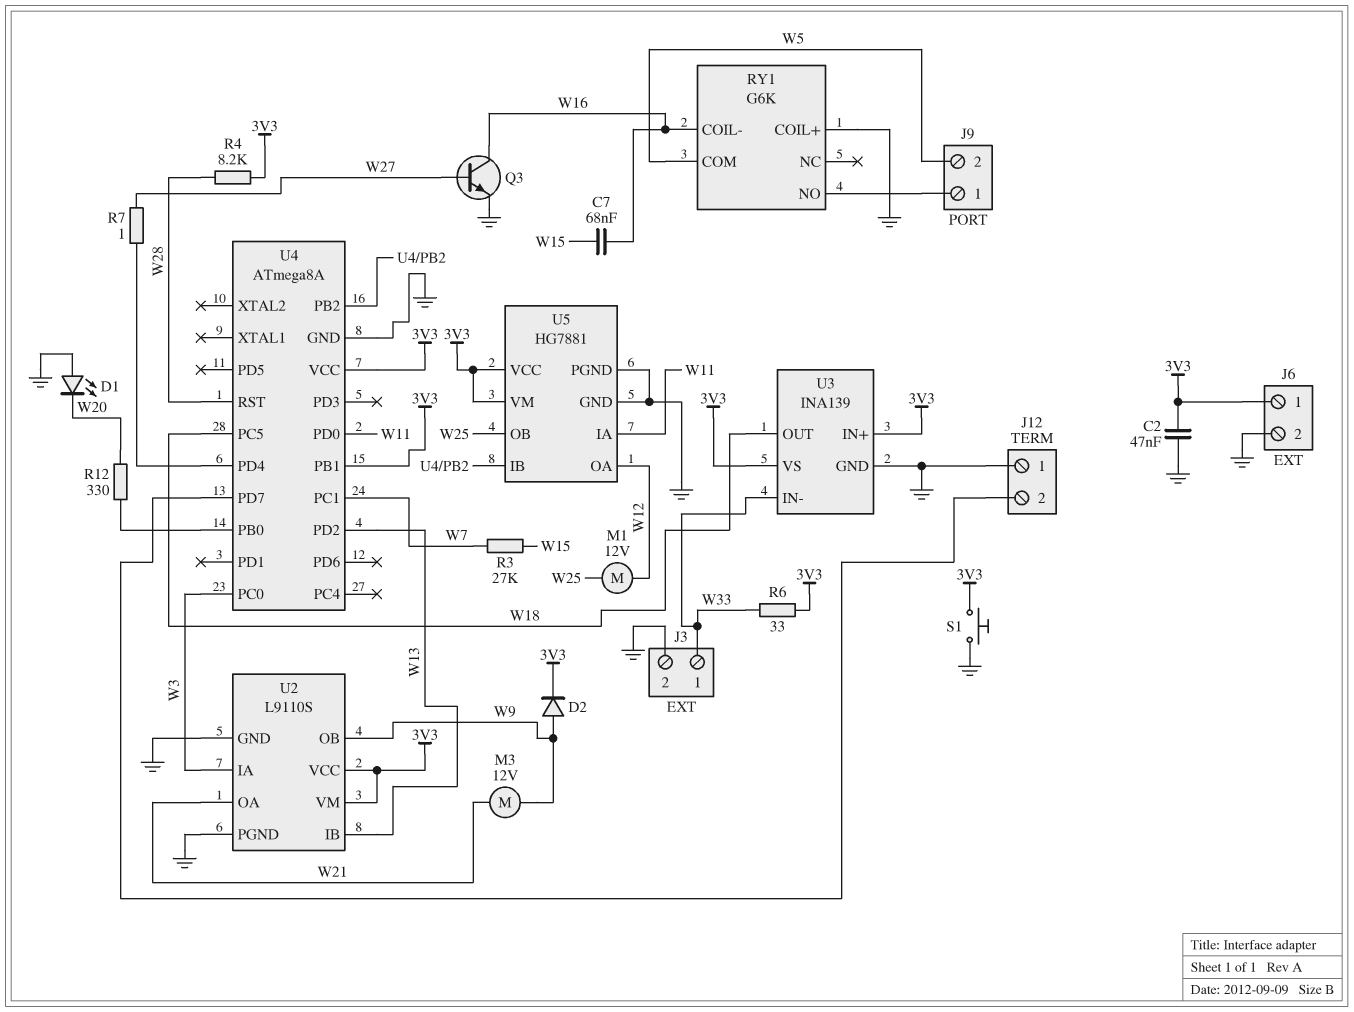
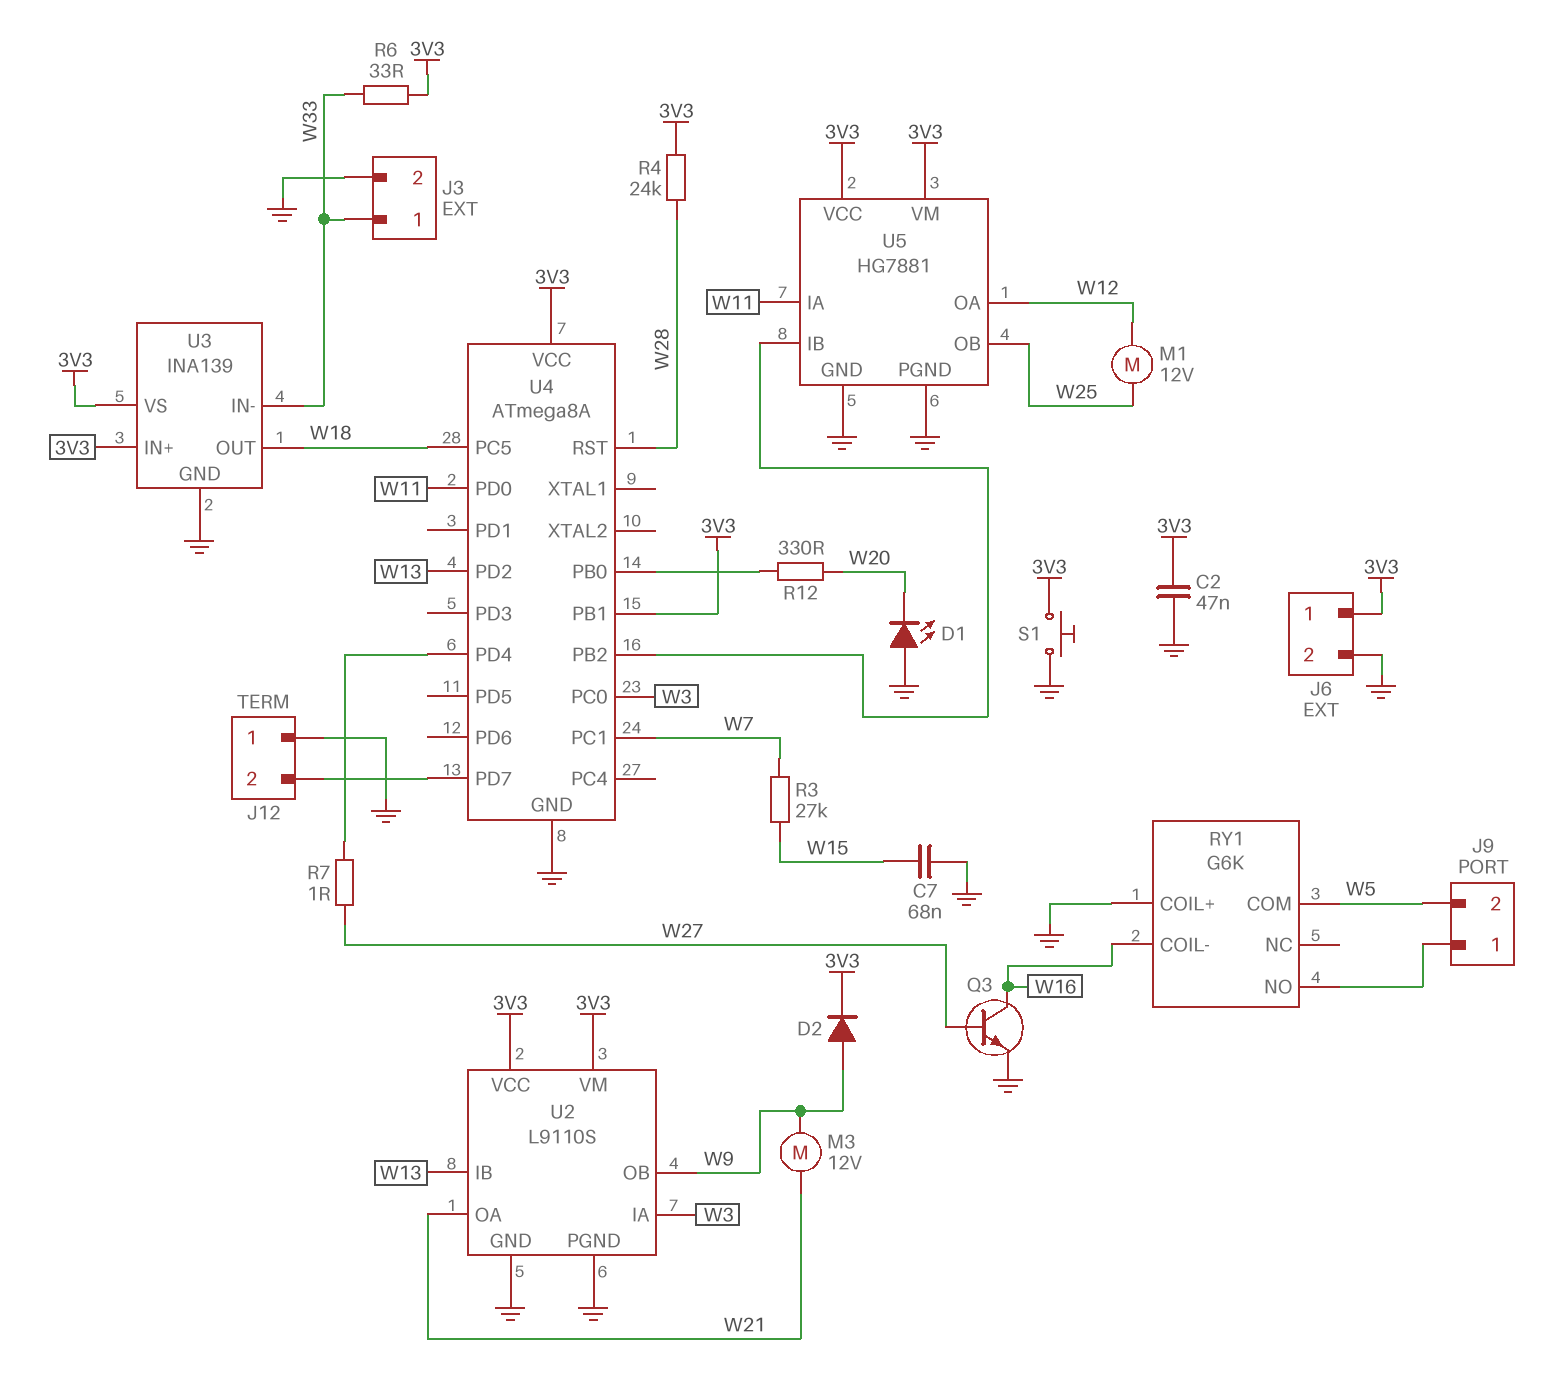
C7: 68nF (W15, W16) -> 68nF (GND, W15)
R4: 8.2k (3V3, W28) -> 24k (3V3, W28)

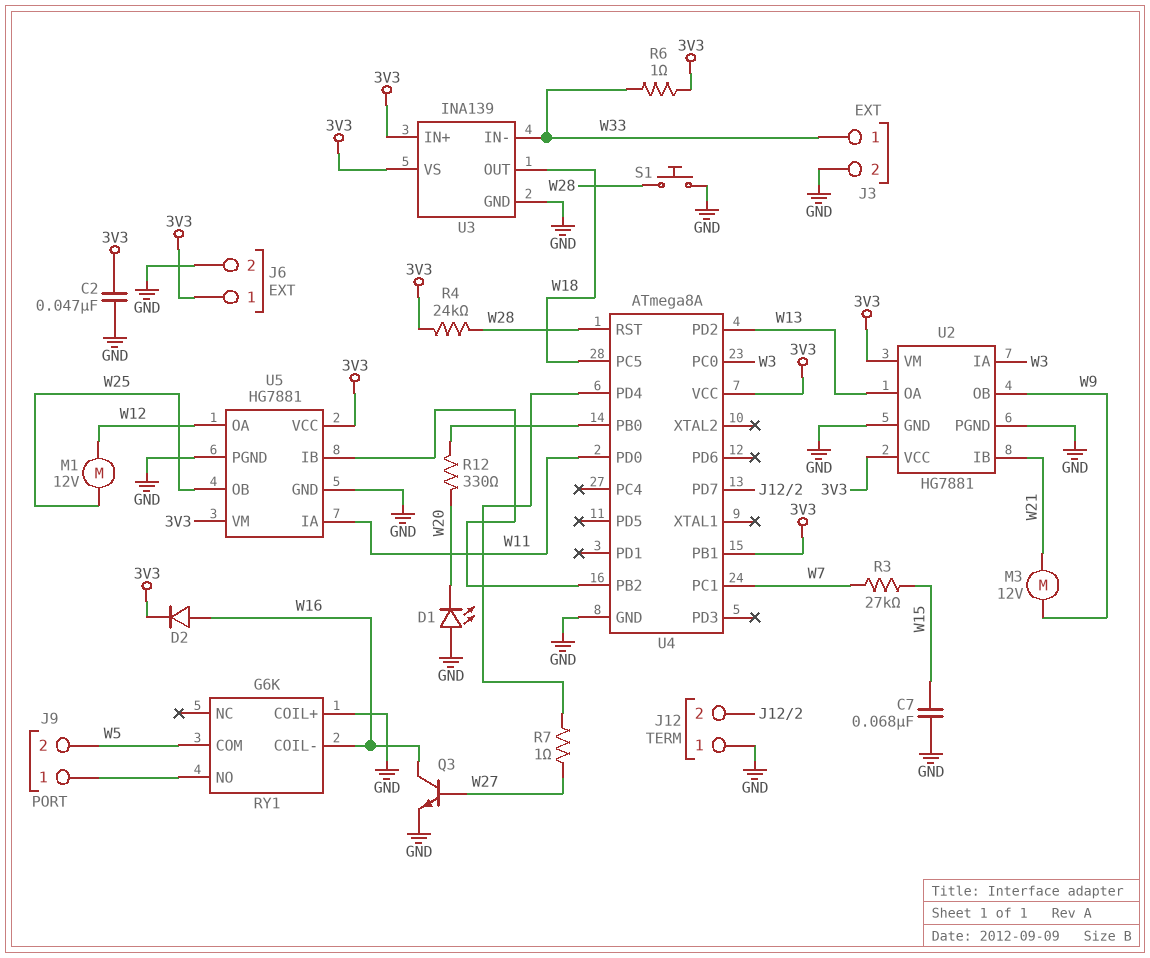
D2: diode (A W9, K 3V3) -> diode (A W16, K 3V3)
R6: 33 (3V3, W33) -> 1 (3V3, W33)
S1: button (3V3, GND) -> button (GND, W28)
U2: L9110S -> HG7881
U2 pin IB: W13 -> W21
U2 pin OA: W21 -> W13

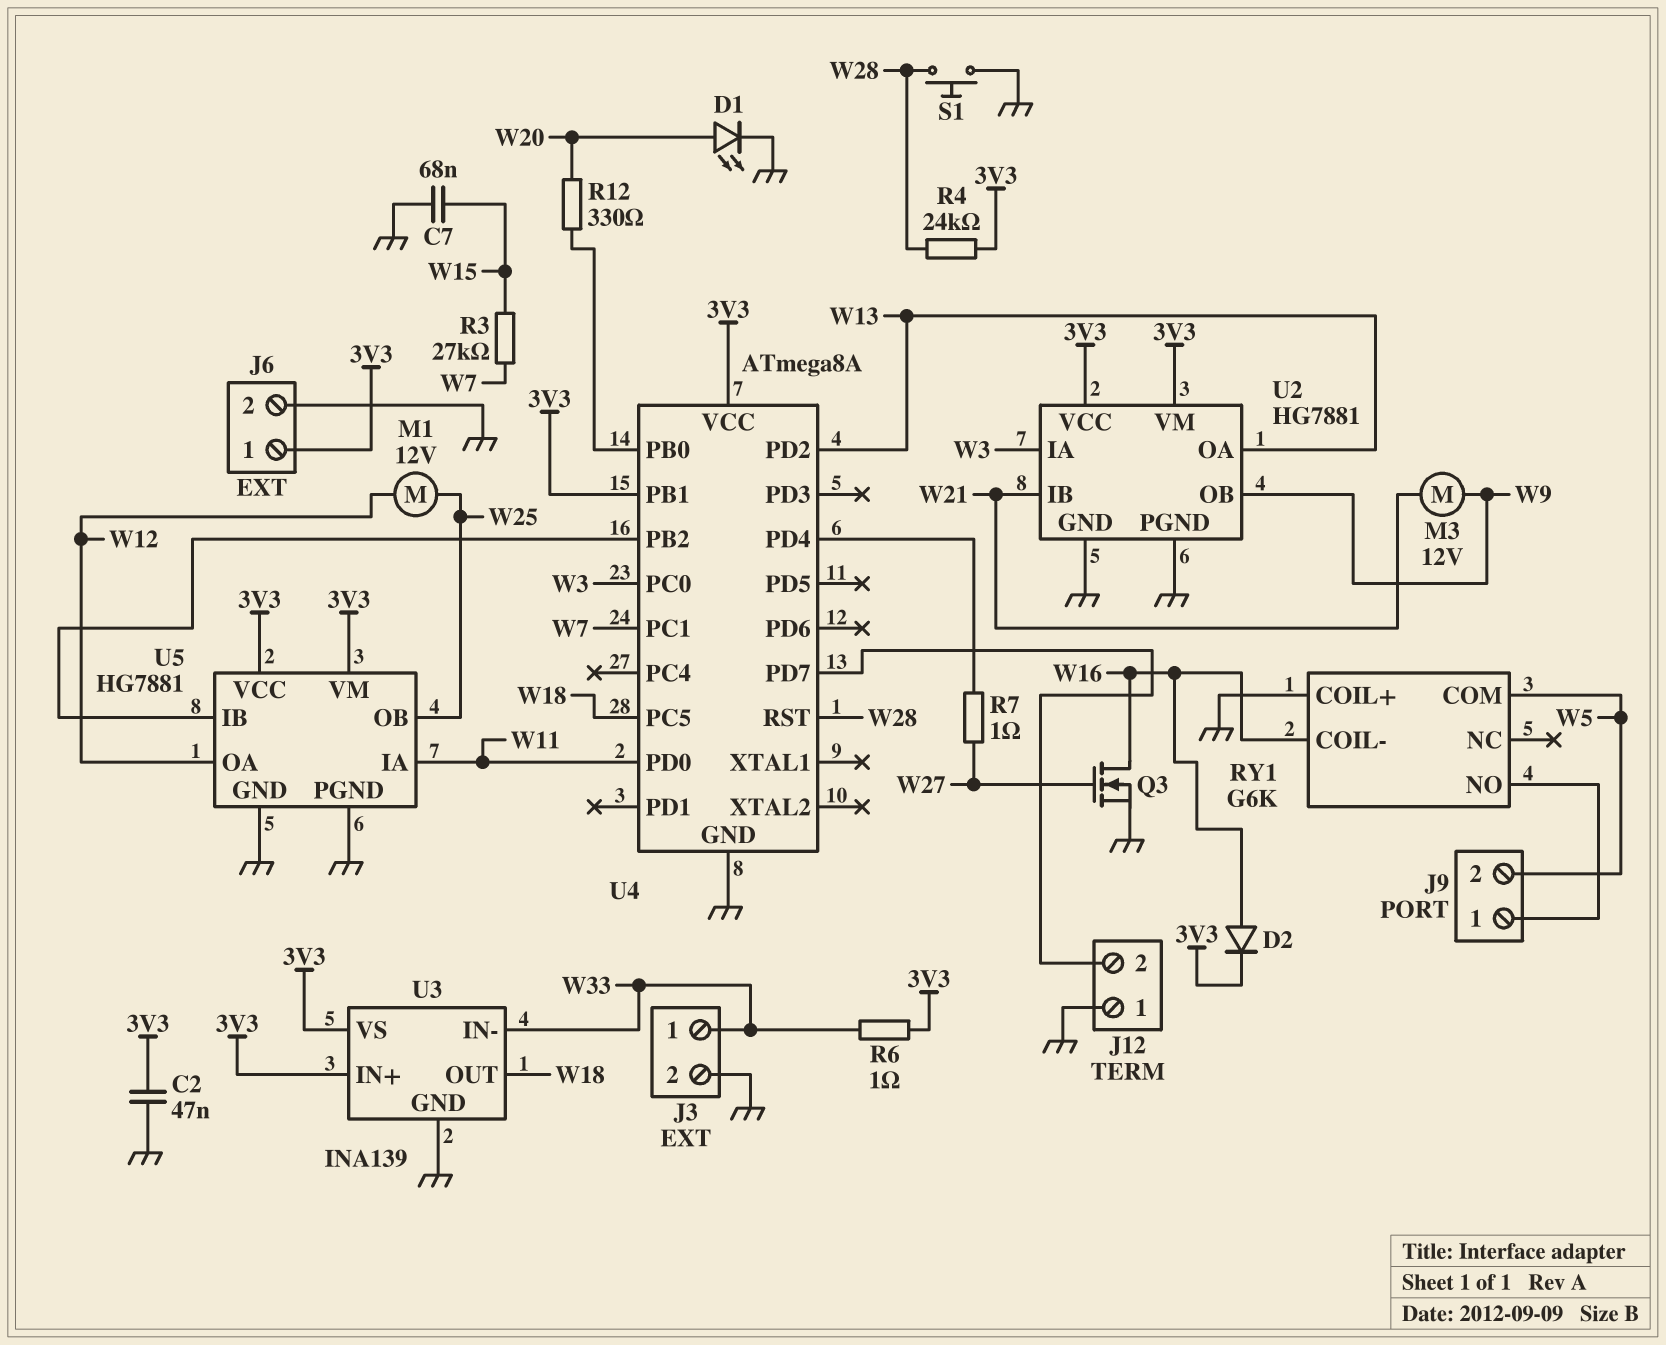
D1: LED (A GND, K W20) -> LED (A W20, K GND)
Q3: NPN (B W27, C W16, E GND) -> NMOS (G W27, D W16, S GND)

